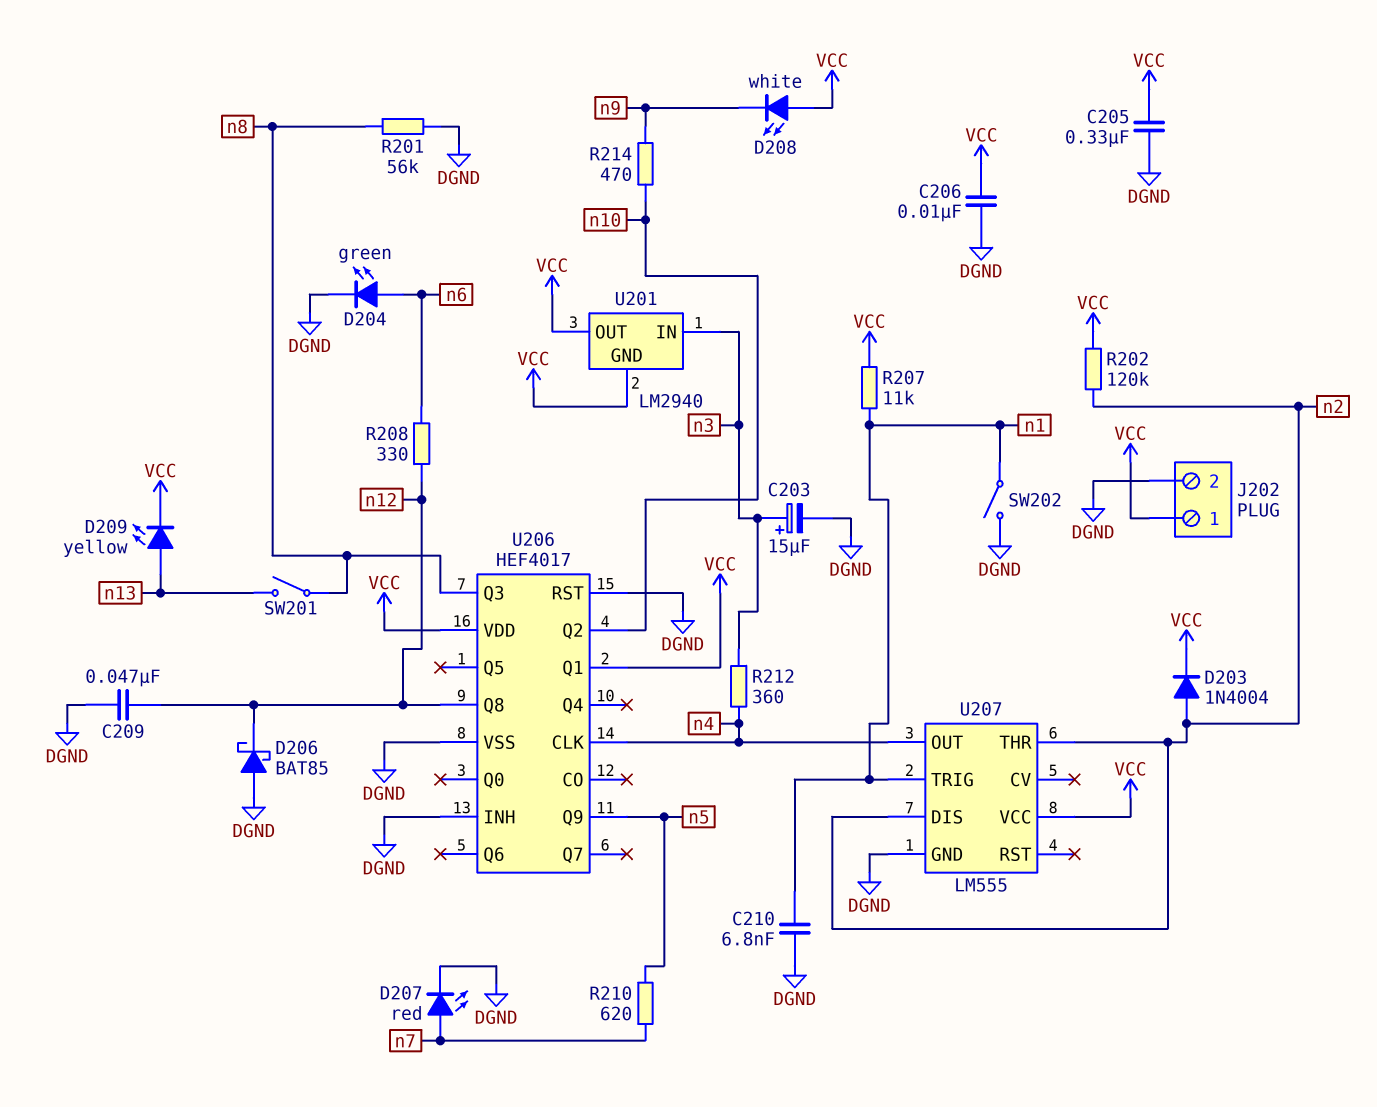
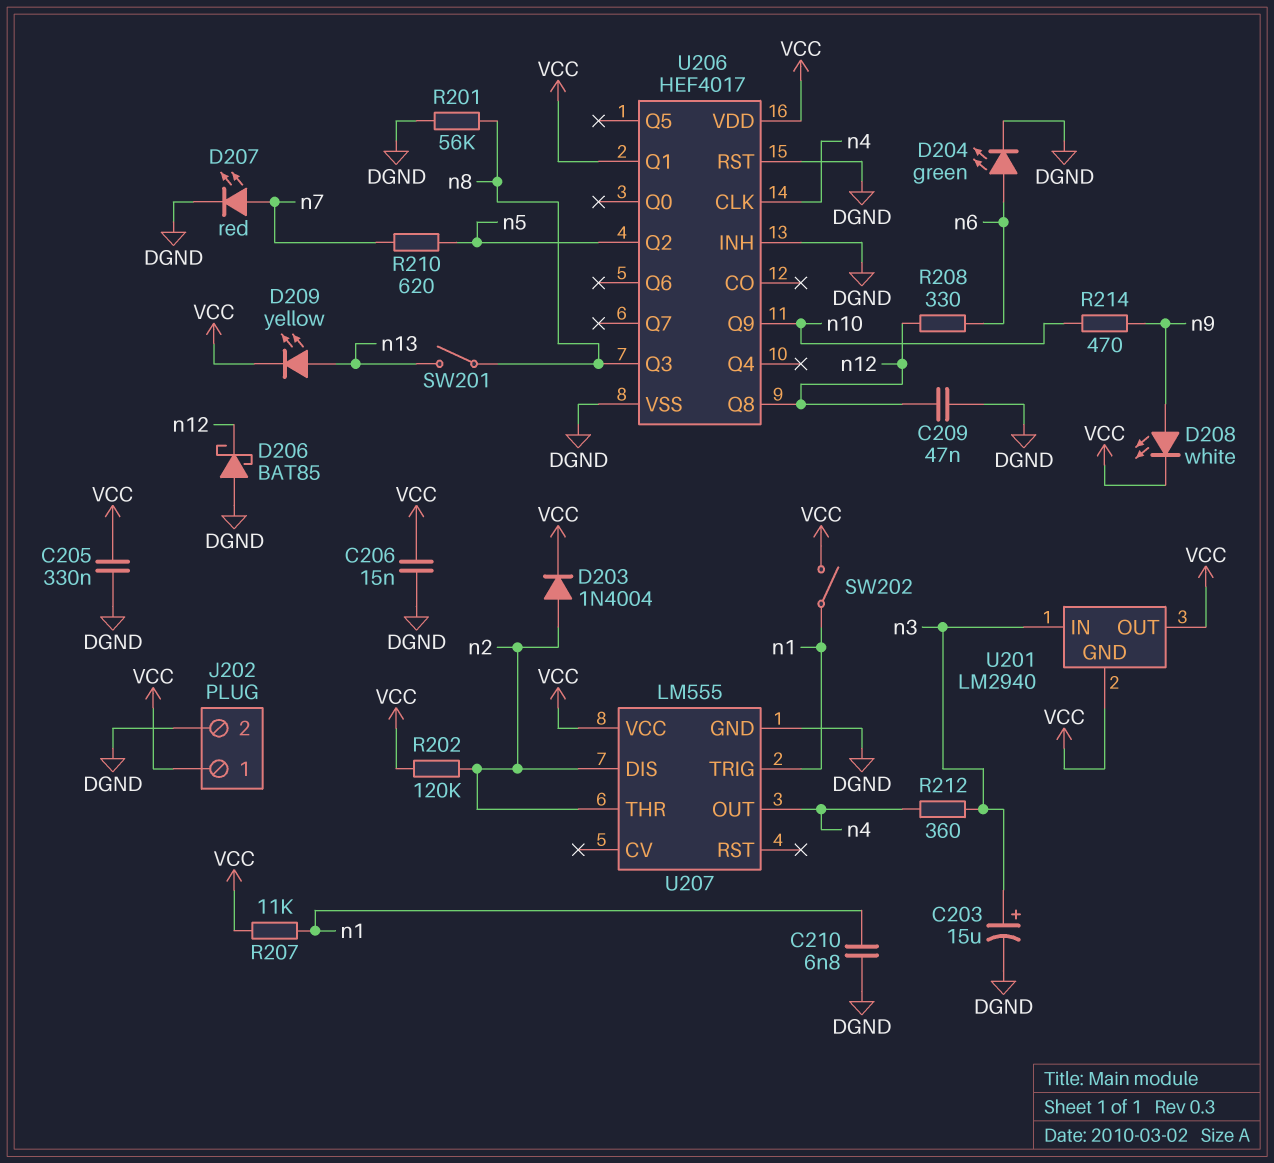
C206: 10nF (DGND, VCC) -> 15nF (DGND, VCC)
D208: LED white (A VCC, K n9) -> LED white (A n9, K VCC)
SW202: switch (DGND, n1) -> switch (VCC, n1)
U206 pin Q2: n10 -> n5
U206 pin Q9: n5 -> n10

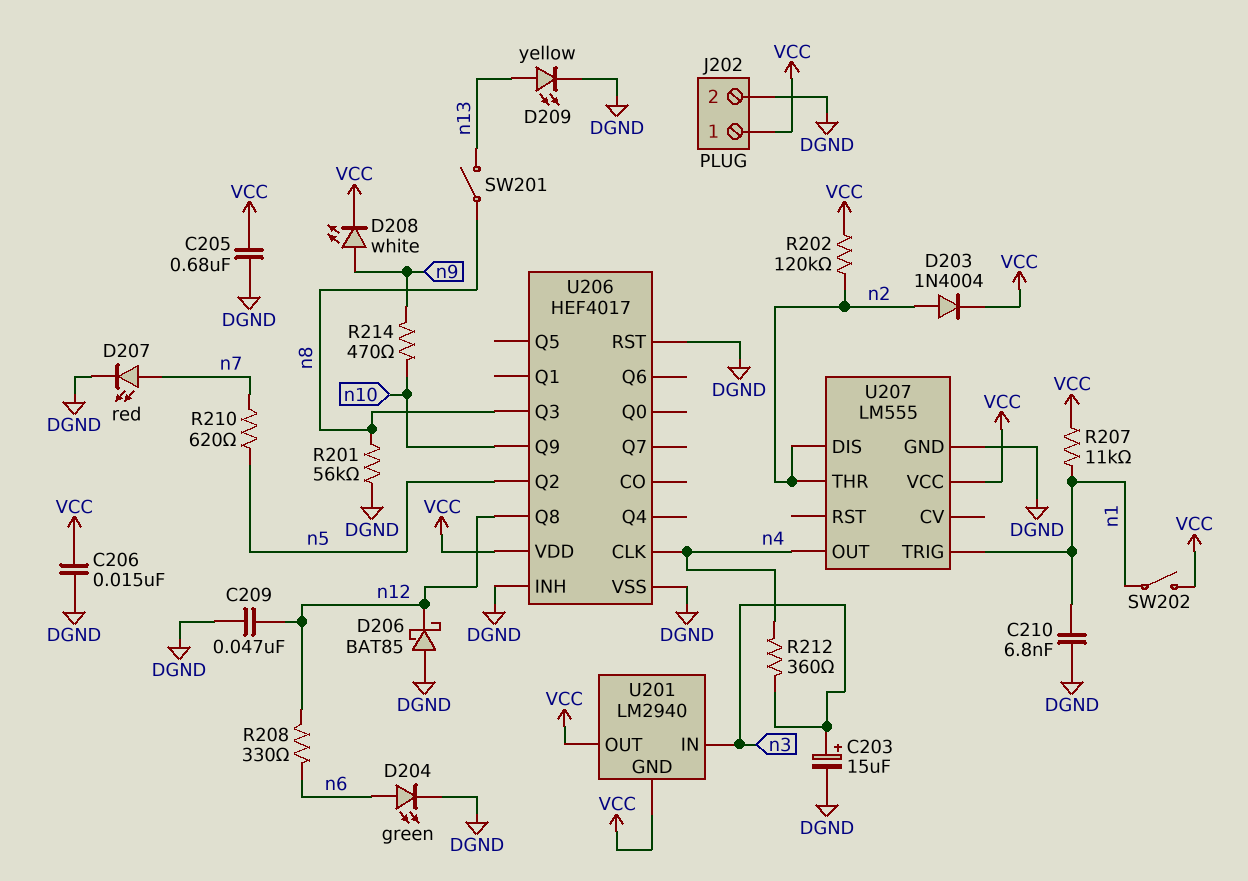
C205: 330nF (DGND, VCC) -> 680nF (DGND, VCC)
D209: LED yellow (A n13, K VCC) -> LED yellow (A n13, K DGND)
U206 pin Q1: VCC -> none

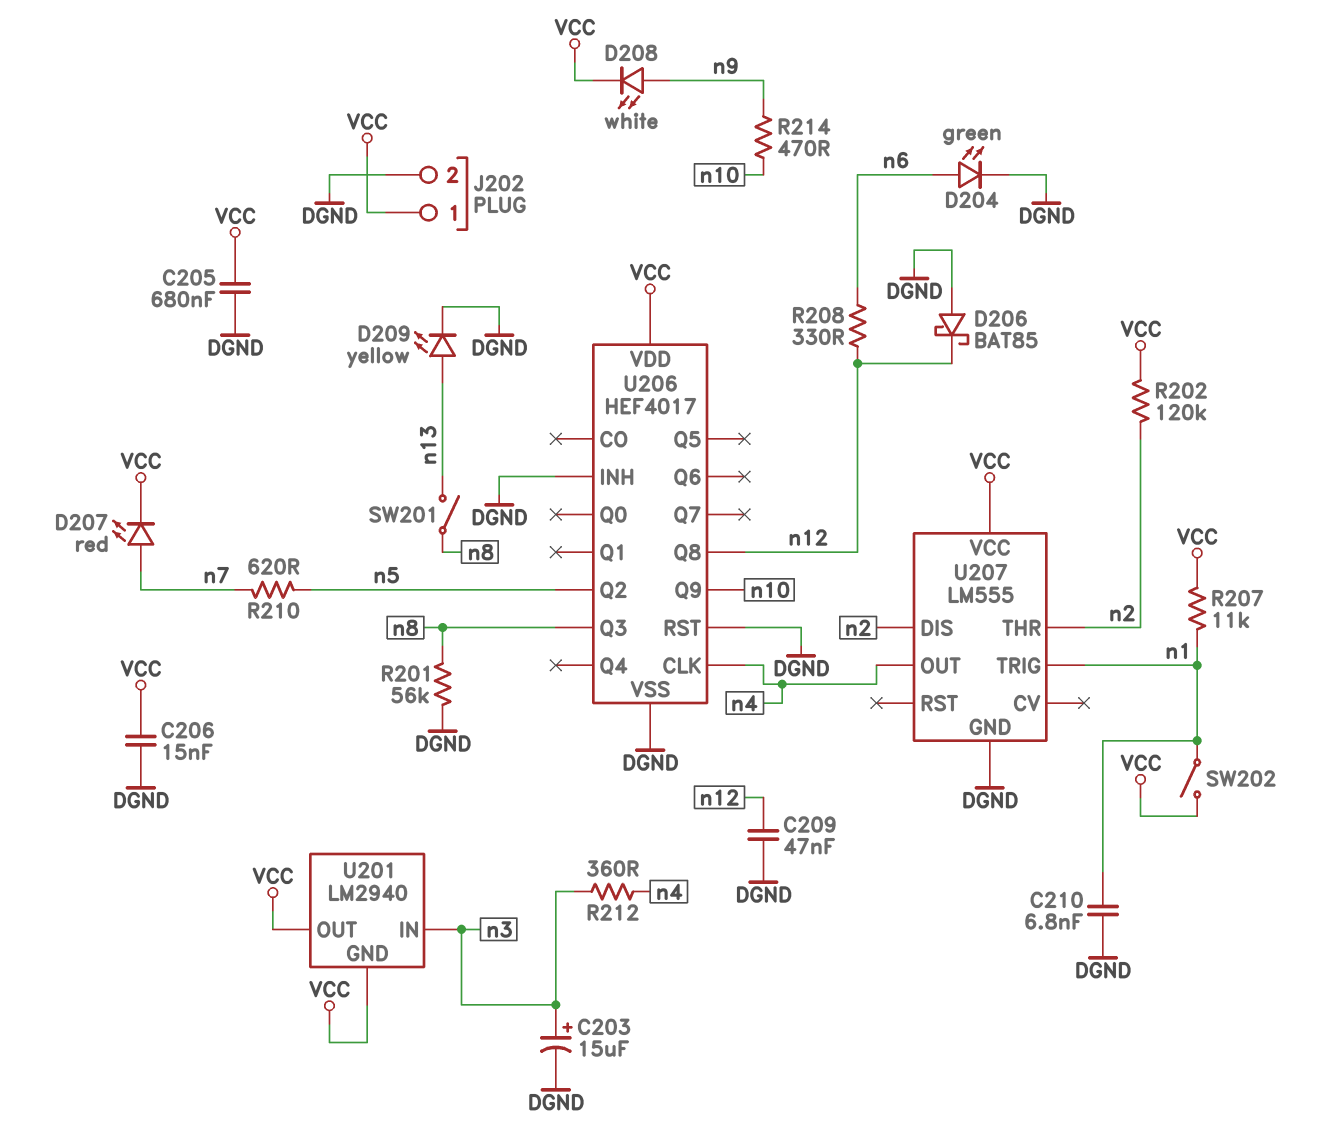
D203: diode 1N4004 (A n2, K VCC) -> none
D207: LED red (A n7, K DGND) -> LED red (A n7, K VCC)

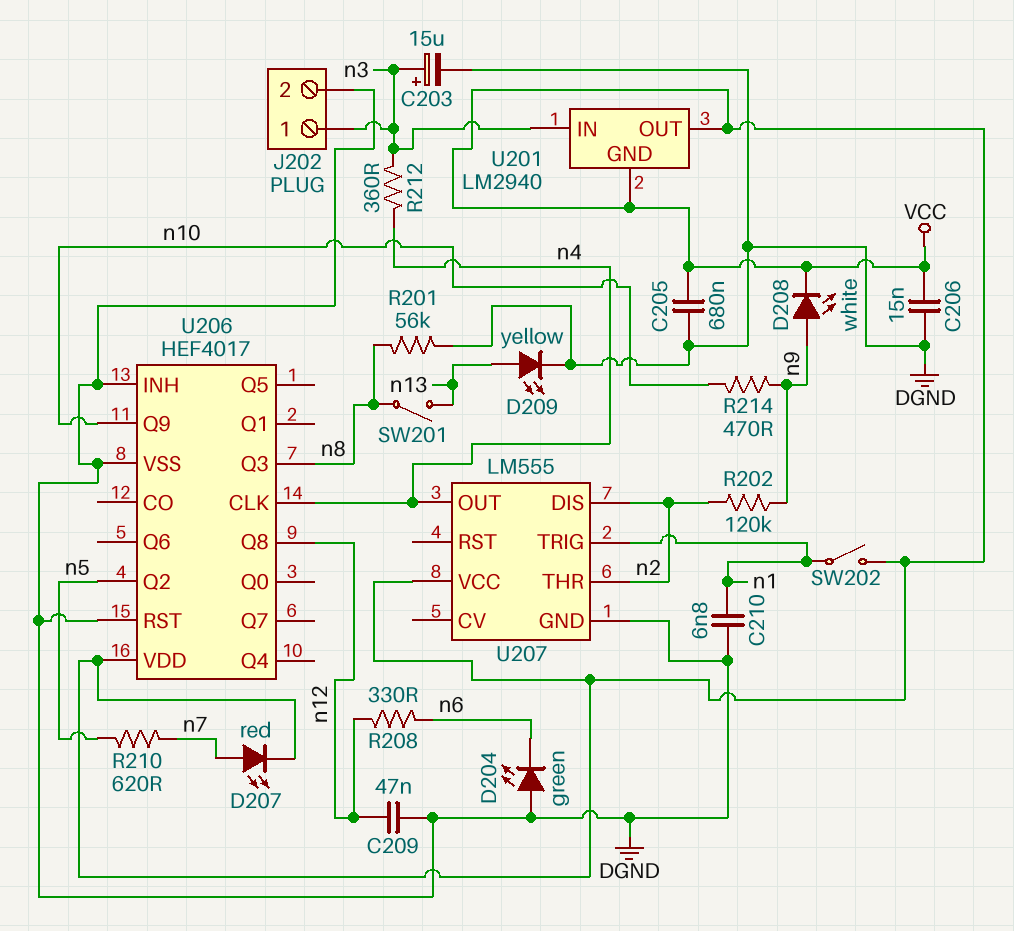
D204: LED green (A n6, K DGND) -> LED green (A DGND, K n6)
D206: schottky BAT85 (A DGND, K n12) -> none
J202 pin 1: VCC -> n3
R202: 120k (VCC, n2) -> 120k (n2, n9)
R207: 11k (VCC, n1) -> none

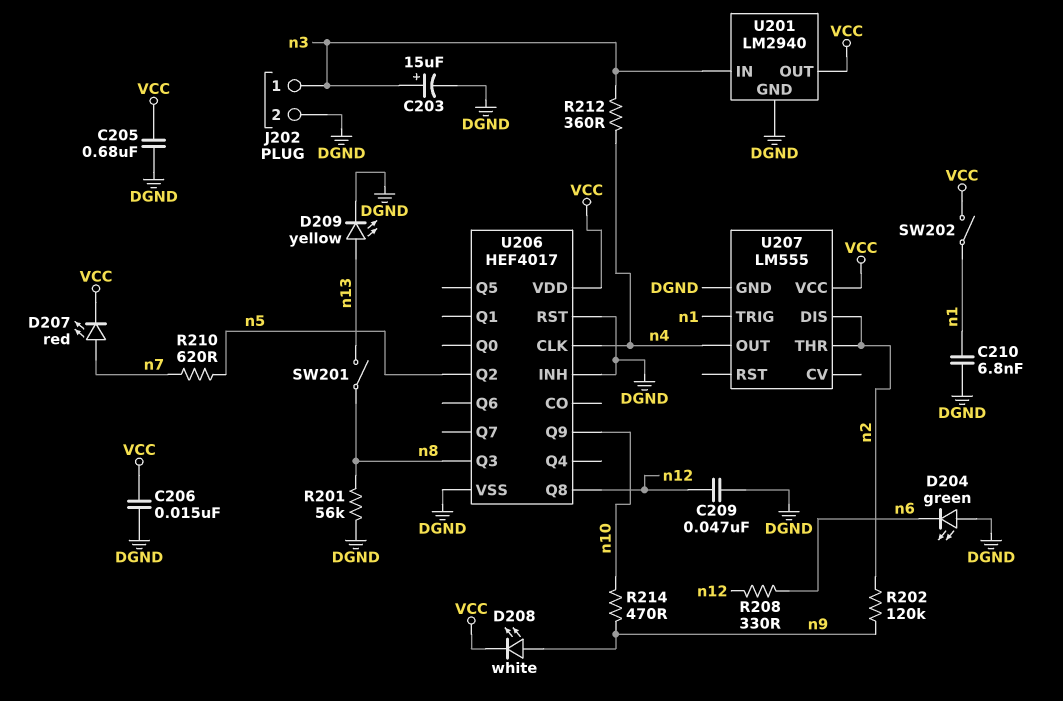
U201 pin GND: VCC -> DGND

